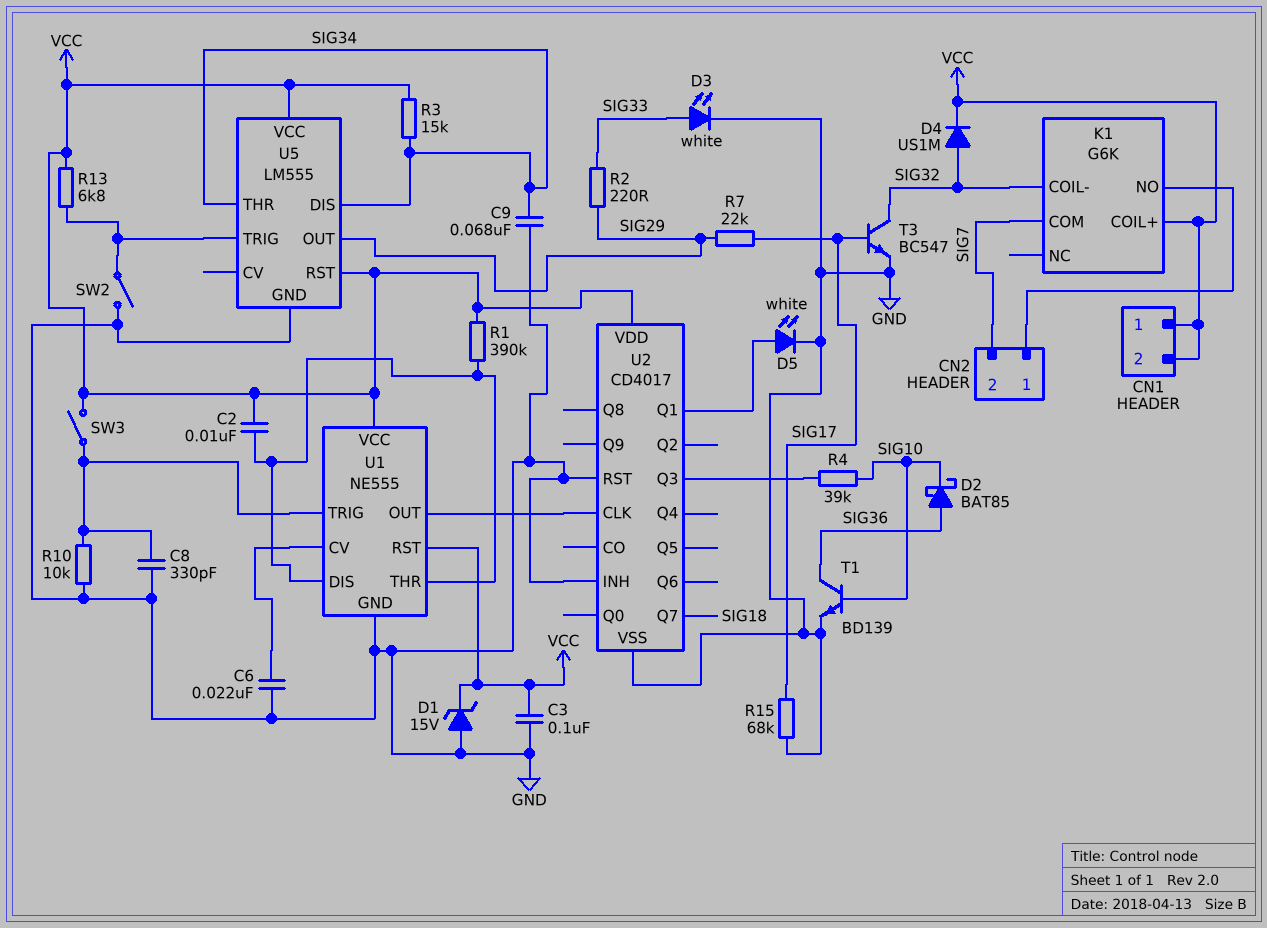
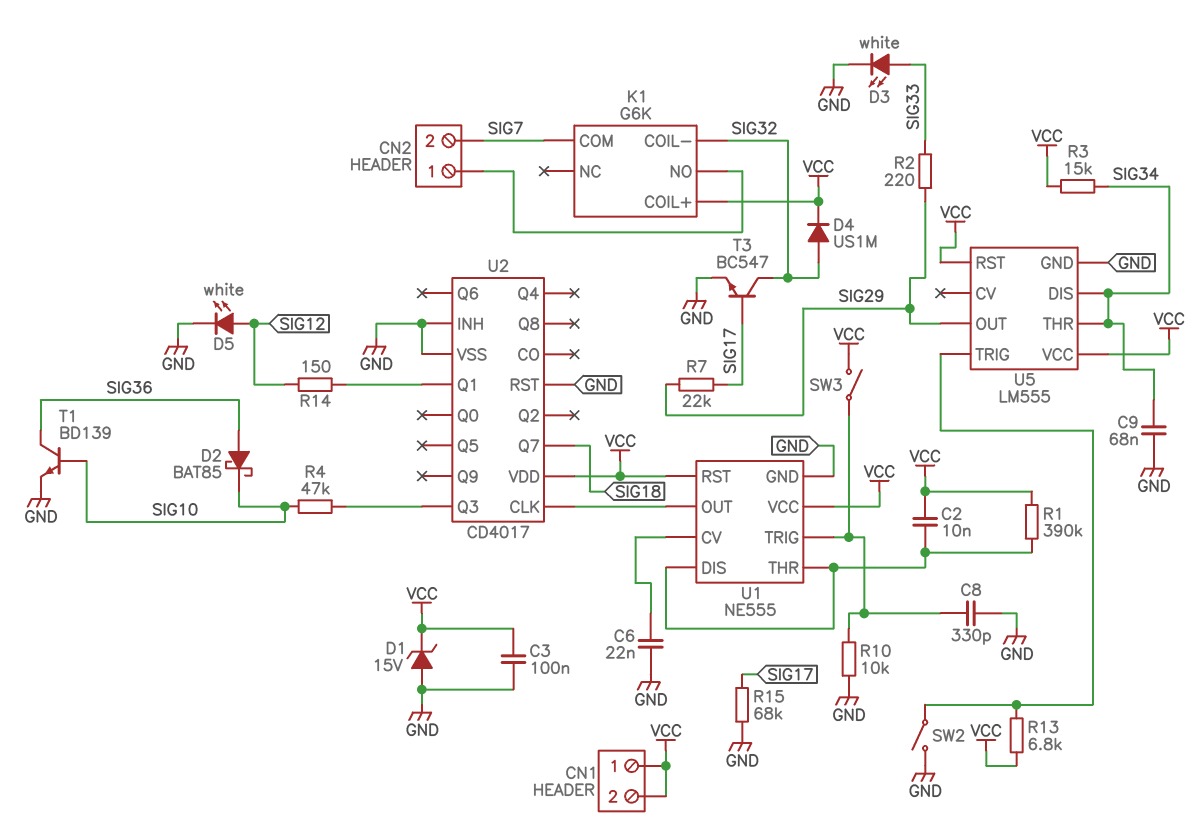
D5: LED white (A U2/Q1, K GND) -> LED white (A SIG12, K GND)
R4: 39k (SIG10, U2/Q3) -> 47k (SIG10, U2/Q3)
R14: none -> 150 (SIG12, U2/Q1)

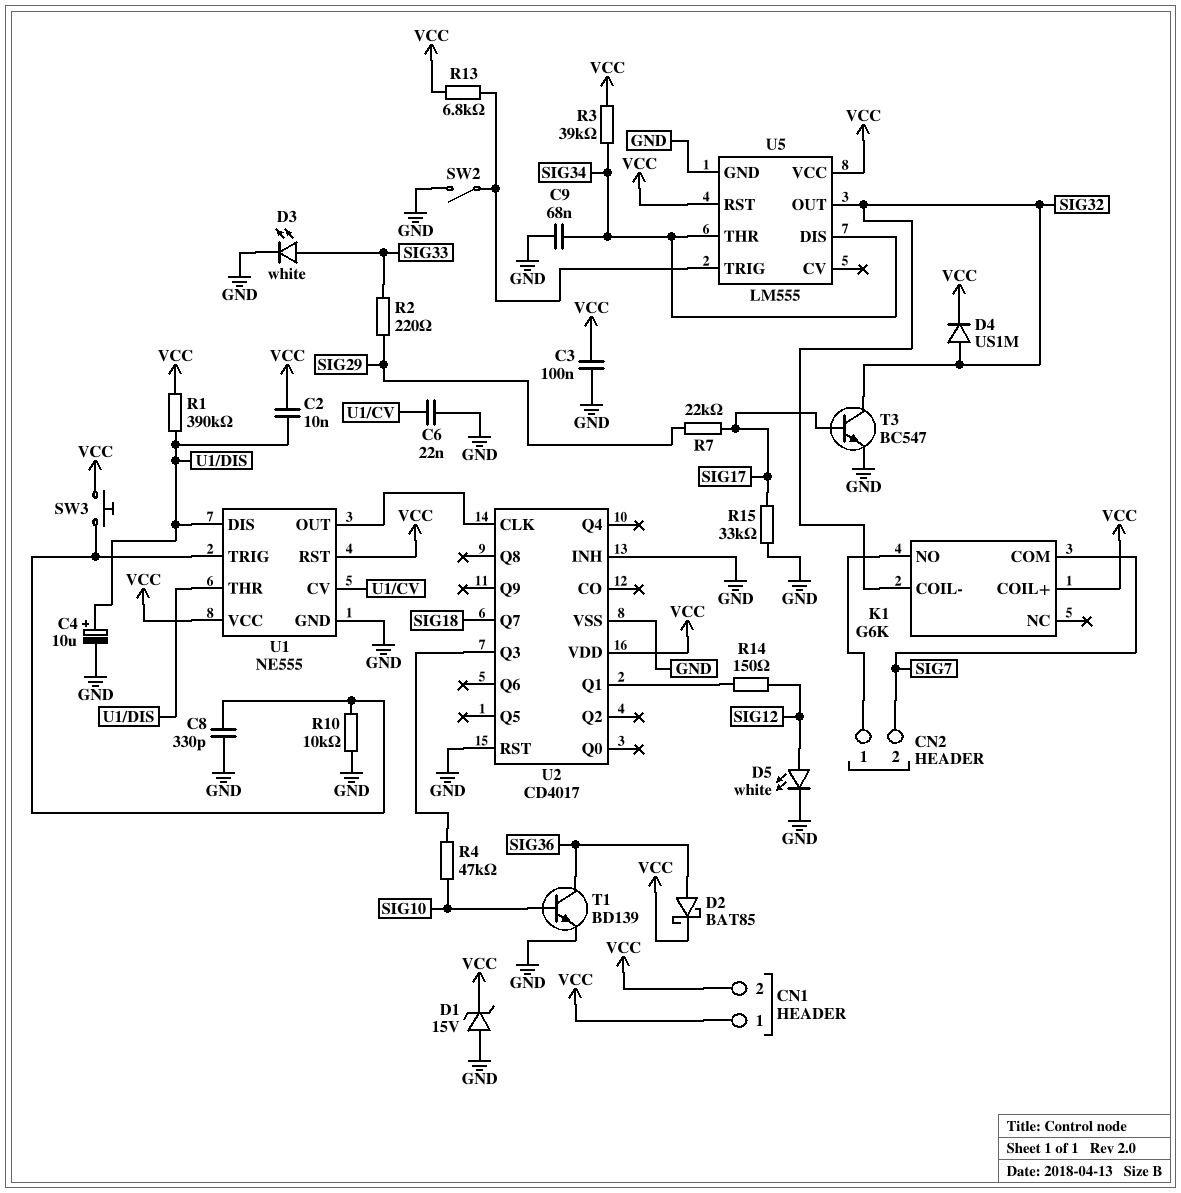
C4: none -> 10uF (plus U1/DIS, minus GND)
D2: schottky BAT85 (A SIG36, K SIG10) -> schottky BAT85 (A SIG36, K VCC)
R3: 15k (SIG34, VCC) -> 39k (SIG34, VCC)
R15: 68k (GND, SIG17) -> 33k (GND, SIG17)
SW3: switch (U1/TRIG, VCC) -> button (U1/TRIG, VCC)
U5 pin OUT: SIG29 -> SIG32

